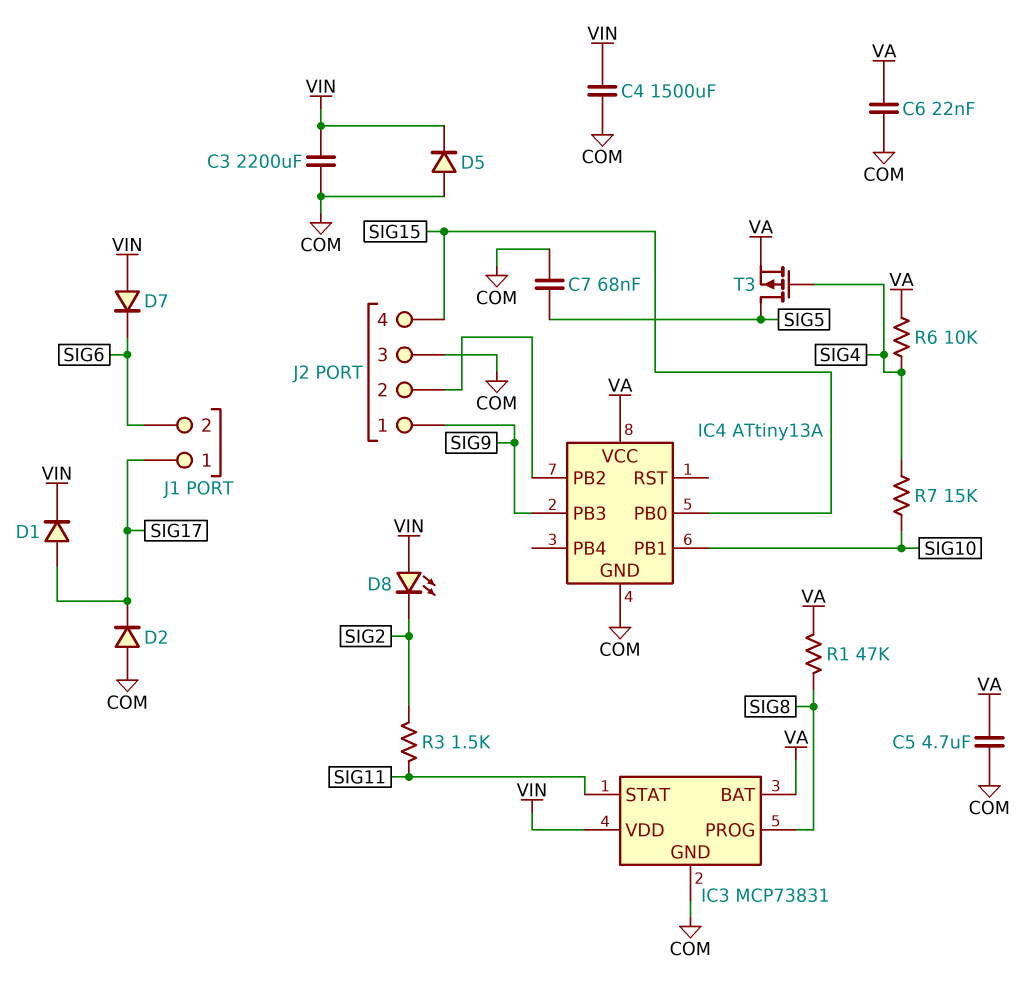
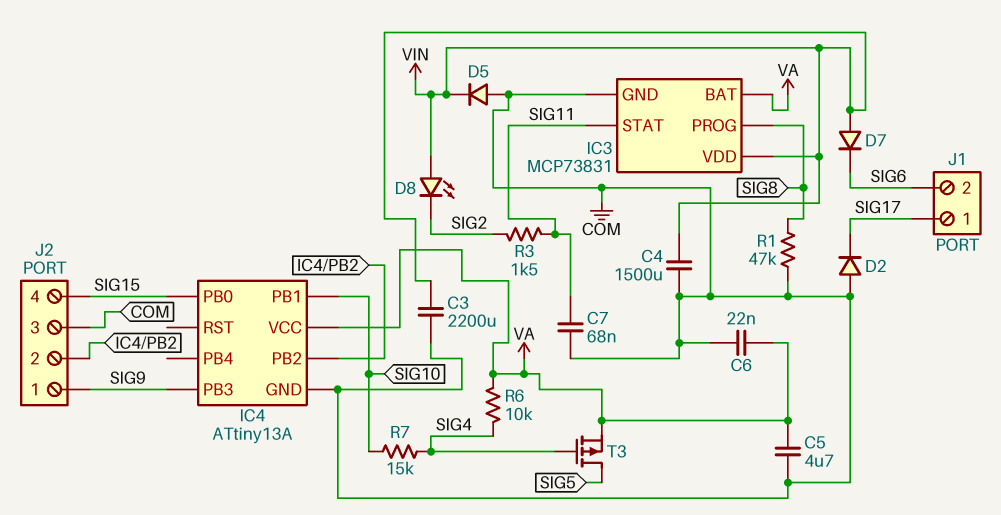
C7: 68nF (COM, SIG5) -> 68nF (COM, SIG11)
D1: diode (A SIG17, K VIN) -> none
R1: 47k (SIG8, VA) -> 47k (COM, SIG8)

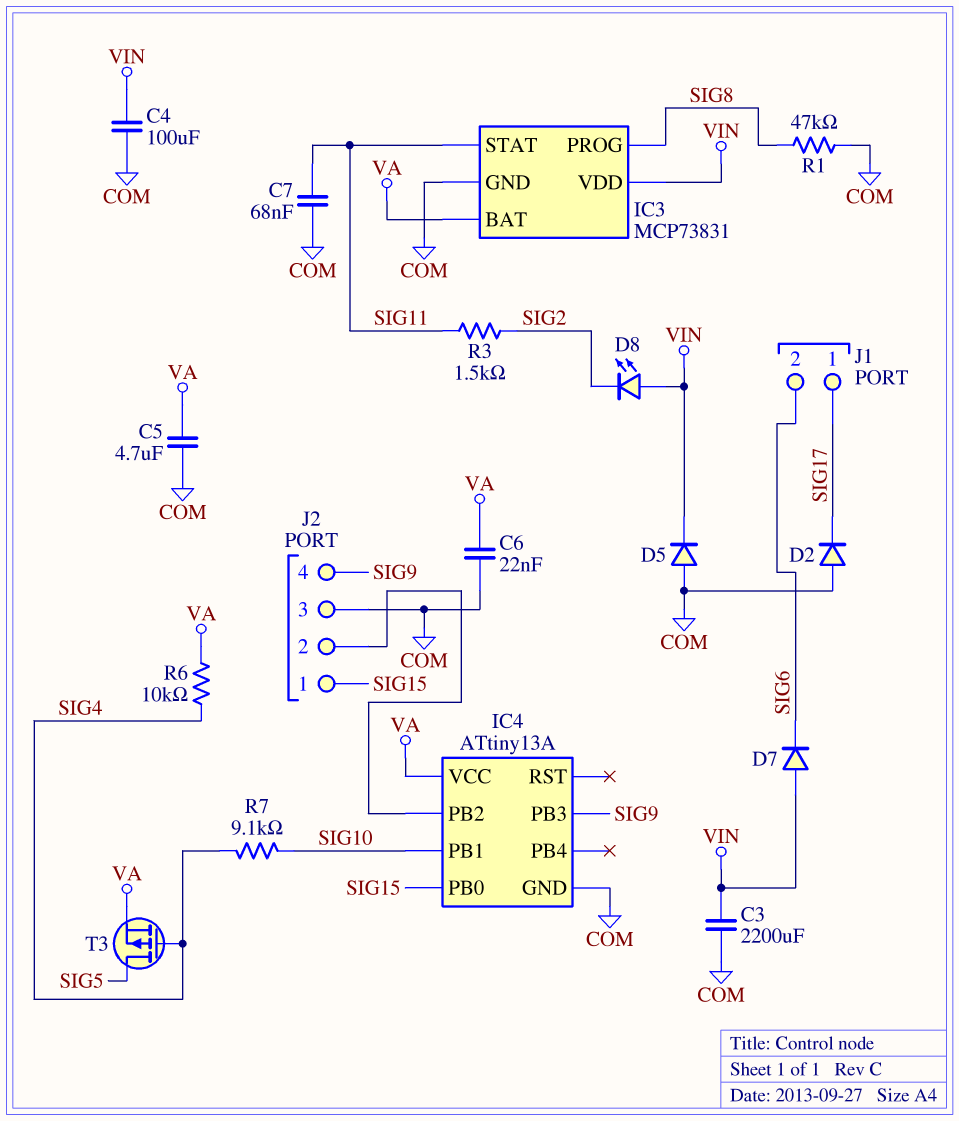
C4: 1500uF (COM, VIN) -> 100uF (COM, VIN)
J2 pin 1: SIG9 -> SIG15
J2 pin 4: SIG15 -> SIG9
R7: 15k (SIG4, SIG10) -> 9.1k (SIG4, SIG10)

